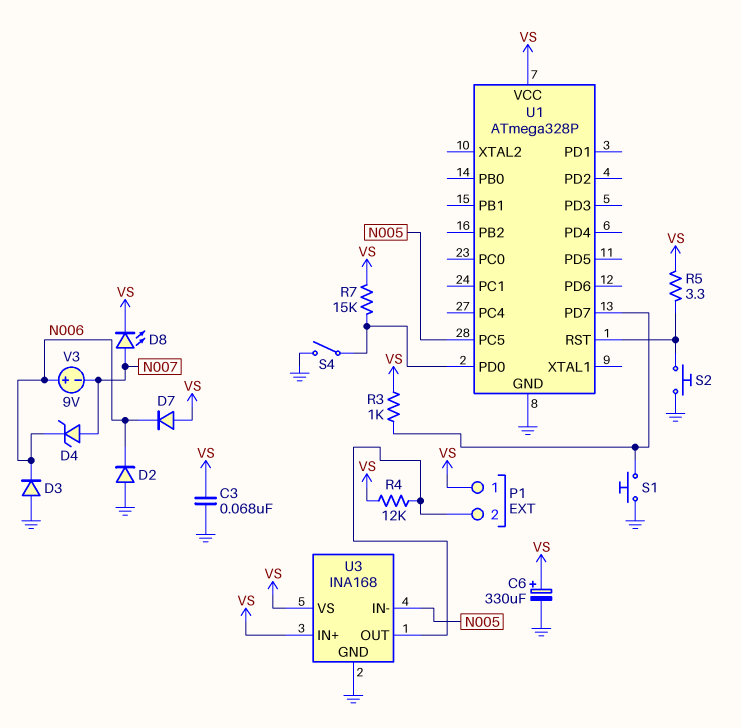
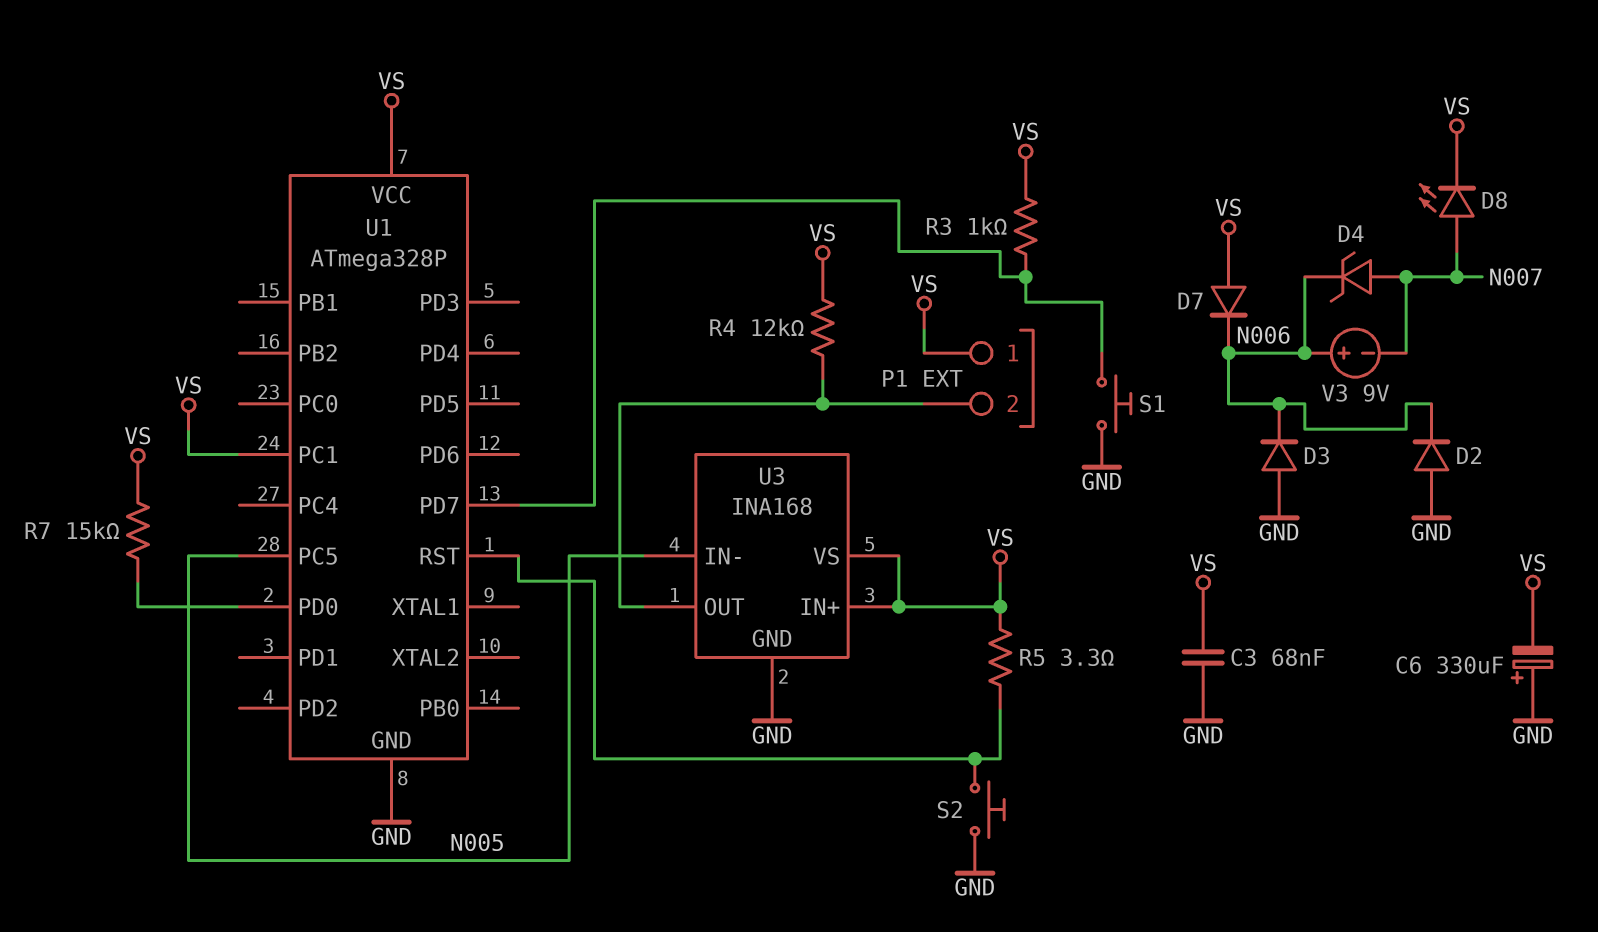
C6: 330uF (plus VS, minus GND) -> 330uF (plus GND, minus VS)
S4: switch (GND, U1/PD0) -> none
U1 pin PC1: none -> VS

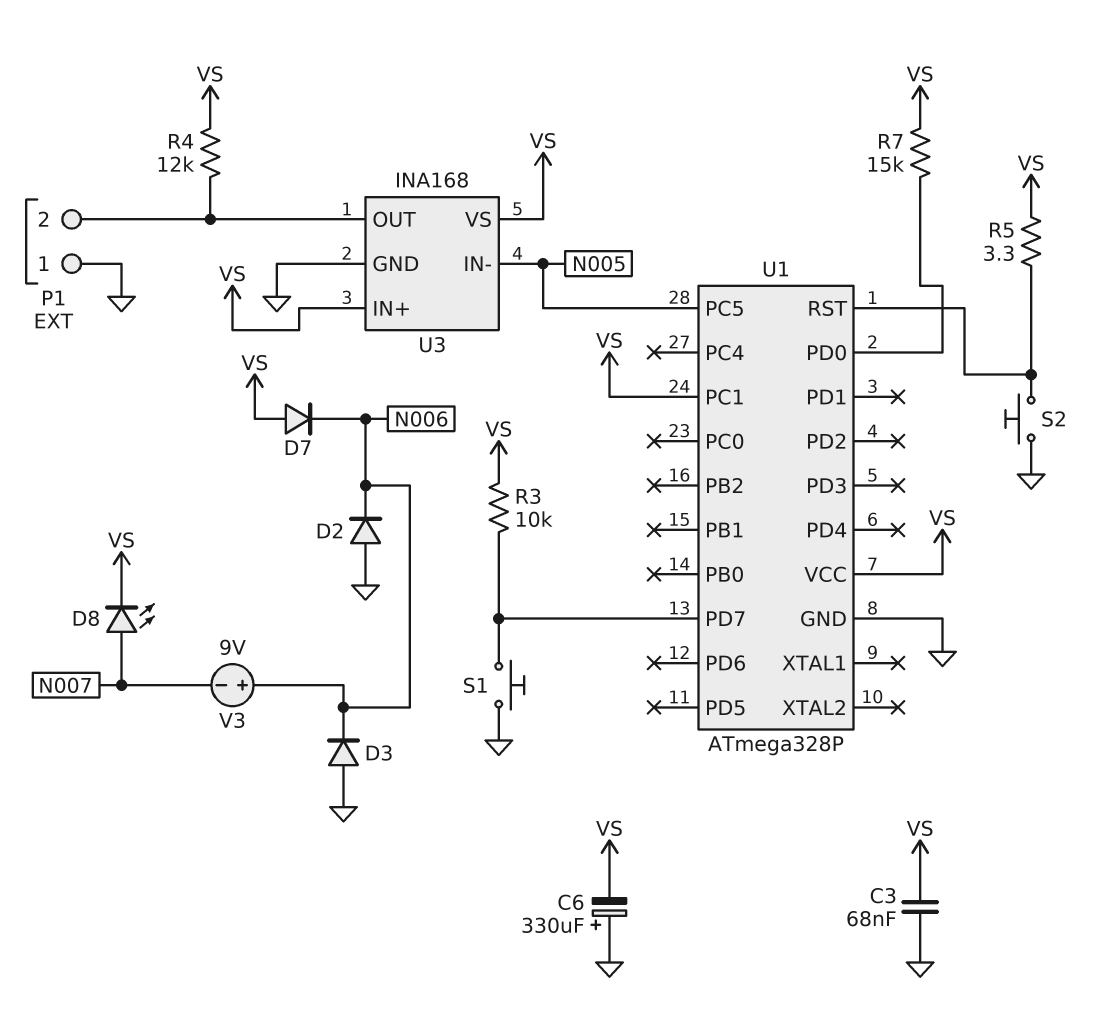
D4: zener (A N007, K N006) -> none
P1 pin 1: VS -> GND
R3: 1k (U1/PD7, VS) -> 10k (U1/PD7, VS)

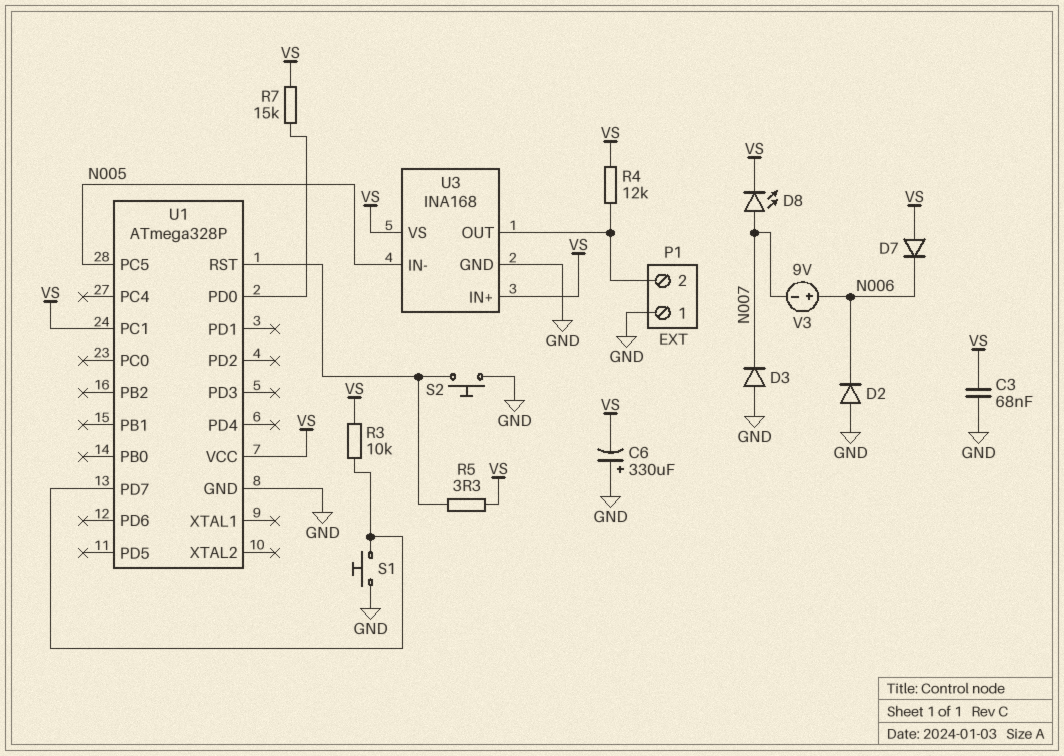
D3: diode (A GND, K N006) -> diode (A GND, K N007)

